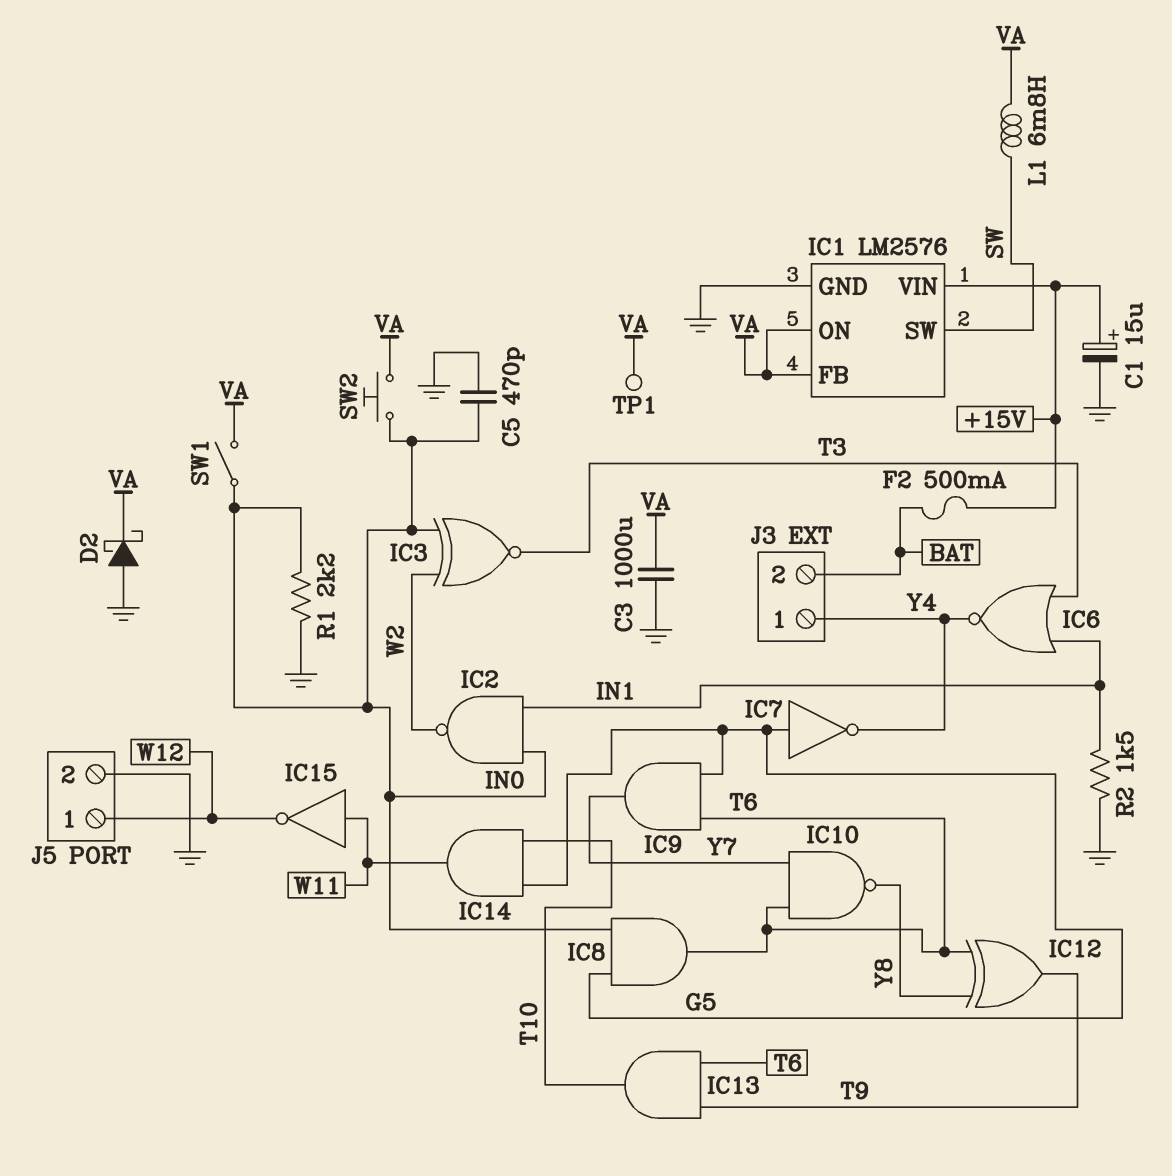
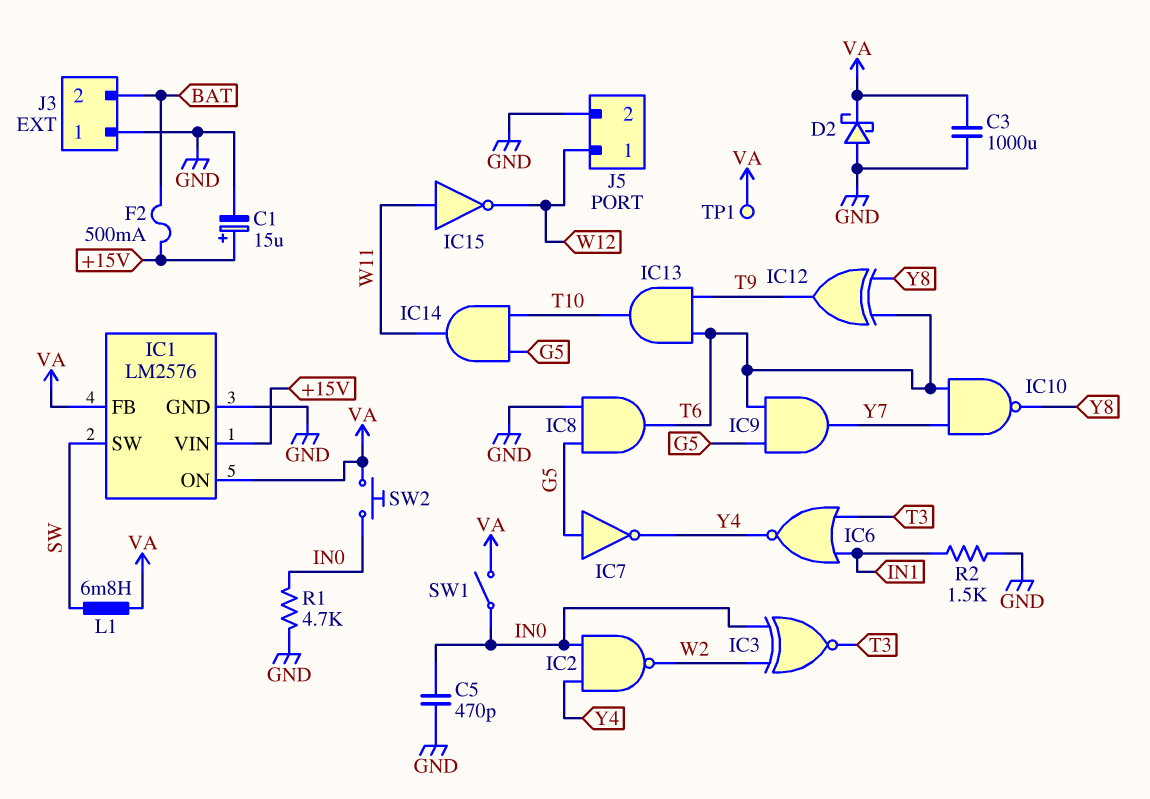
IC2: NAND (in IN0, in IN1, out W2) -> NAND (in IN0, in Y4, out W2)
IC8: AND (in G5, in IN0, out T6) -> AND (in G5, in GND, out T6)
J3 pin 1: Y4 -> GND
R1: 2.2k (GND, IN0) -> 4.7k (GND, IN0)

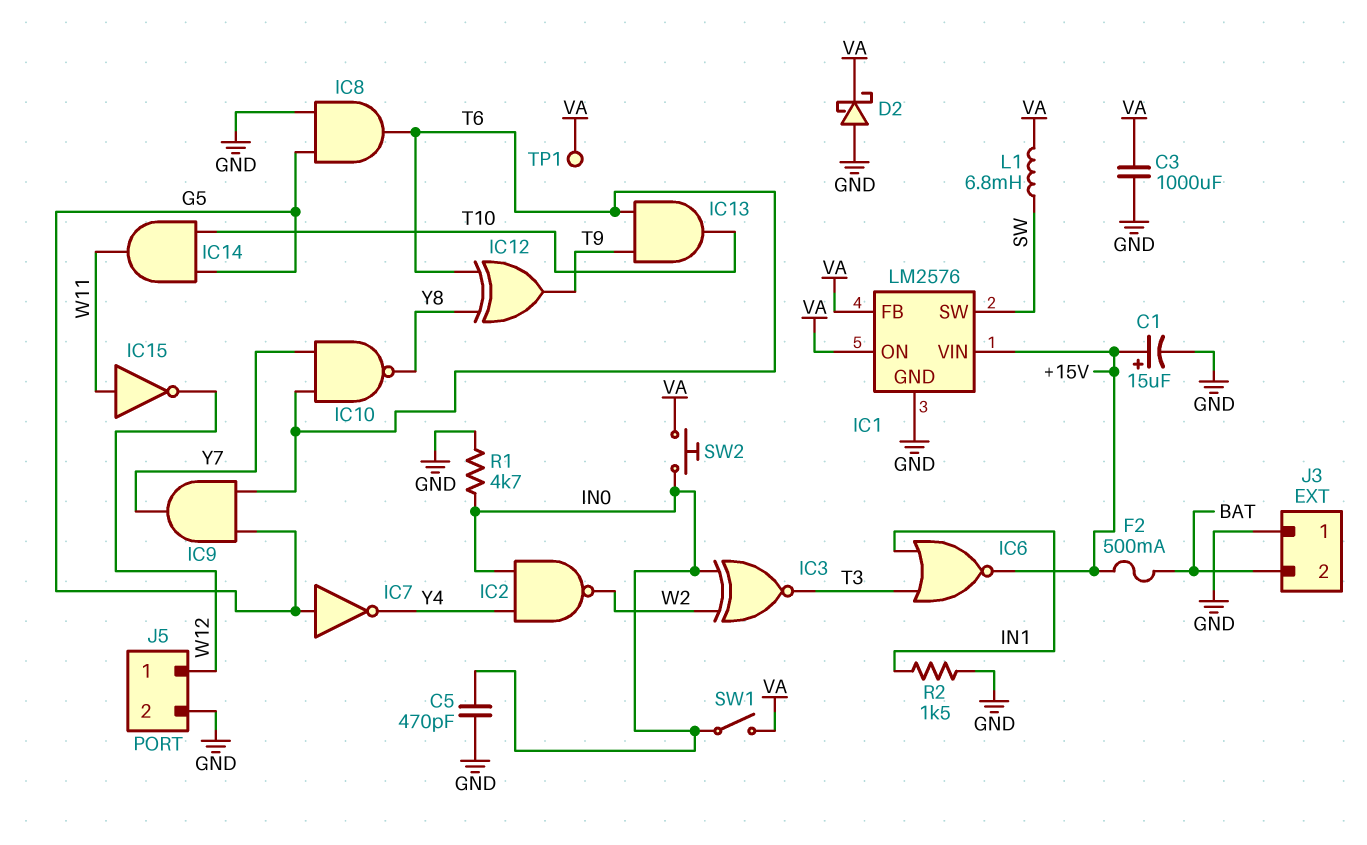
IC6: NOR (in IN1, in T3, out Y4) -> NOR (in IN1, in T3, out +15V)

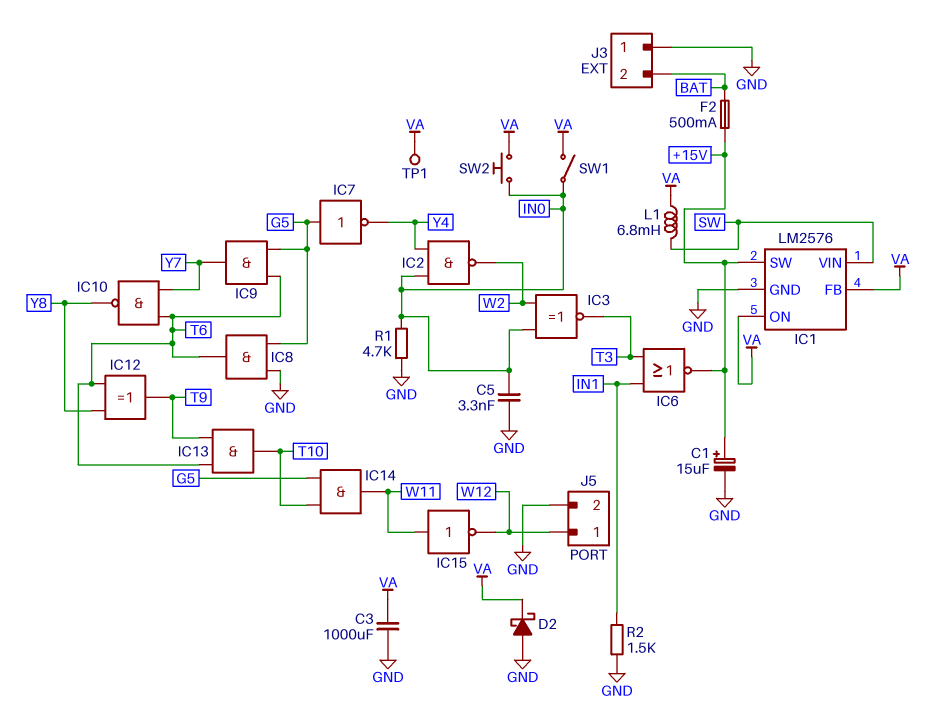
C5: 470pF (GND, IN0) -> 3.3nF (GND, IN0)
IC1 pin SW: SW -> +15V
IC1 pin VIN: +15V -> SW

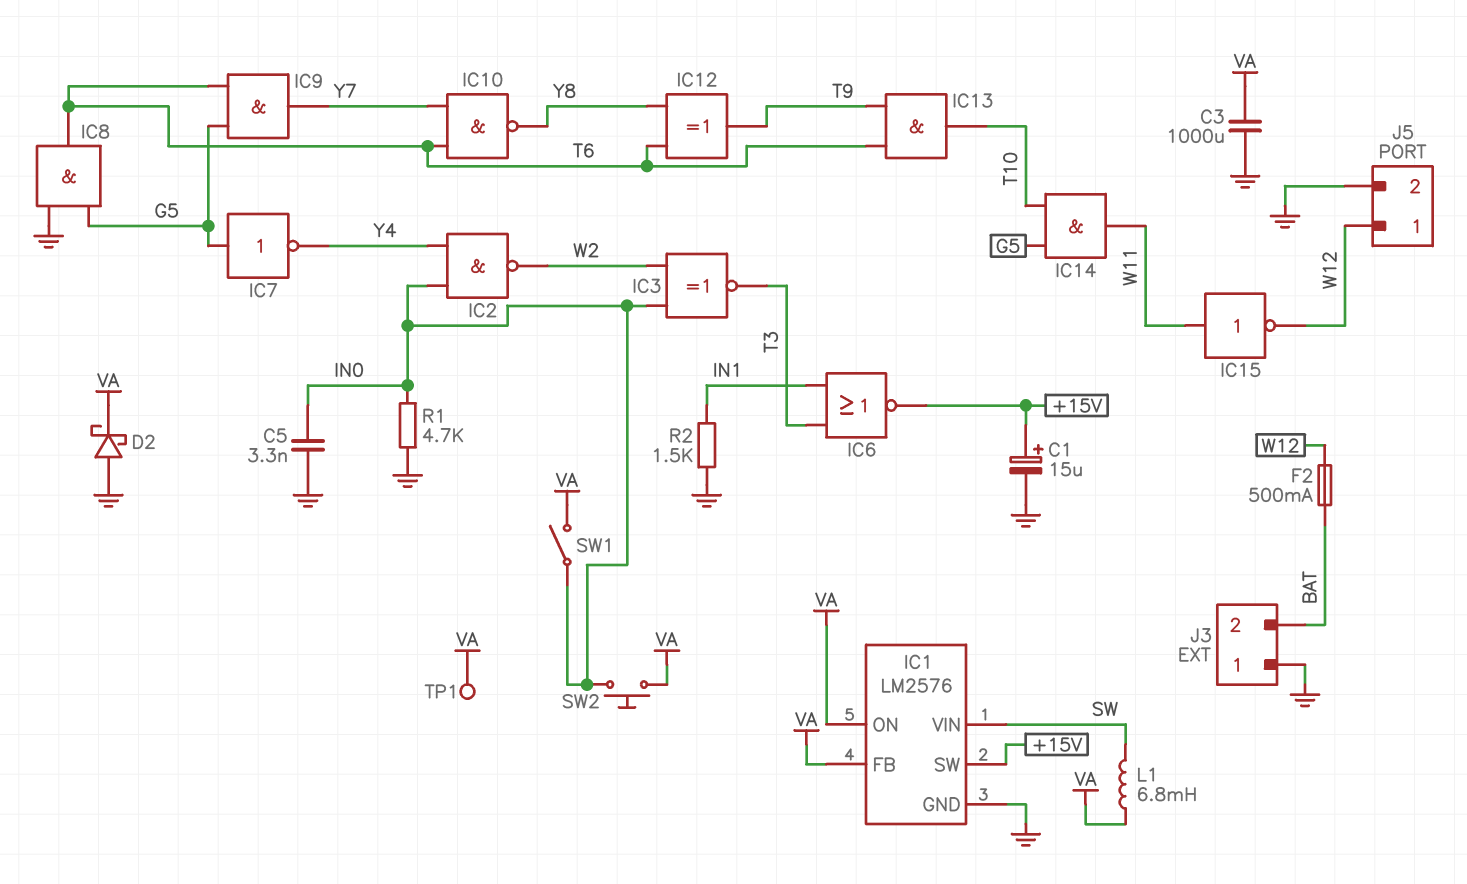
F2: 500mA (+15V, BAT) -> 500mA (BAT, W12)

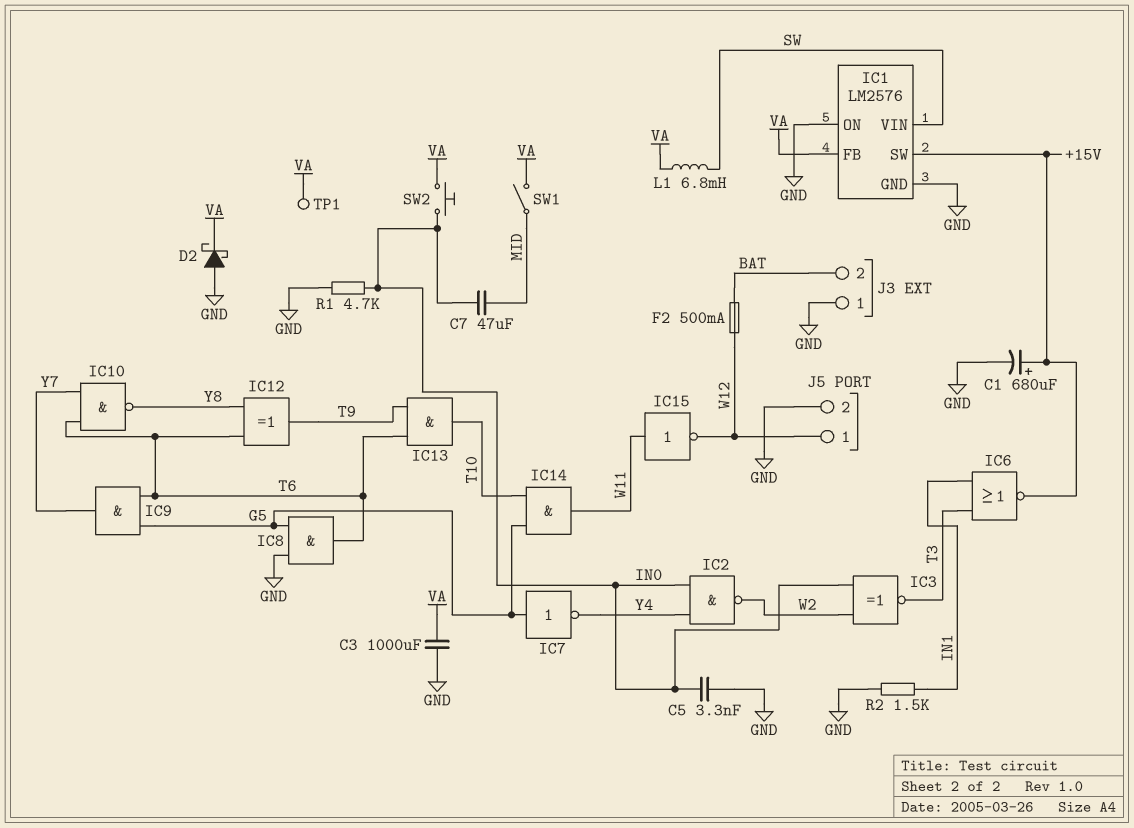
C1: 15uF (plus +15V, minus GND) -> 680uF (plus +15V, minus GND)
C7: none -> 47uF (IN0, MID)
IC1 pin ON: VA -> GND
SW1: switch (IN0, VA) -> switch (MID, VA)

